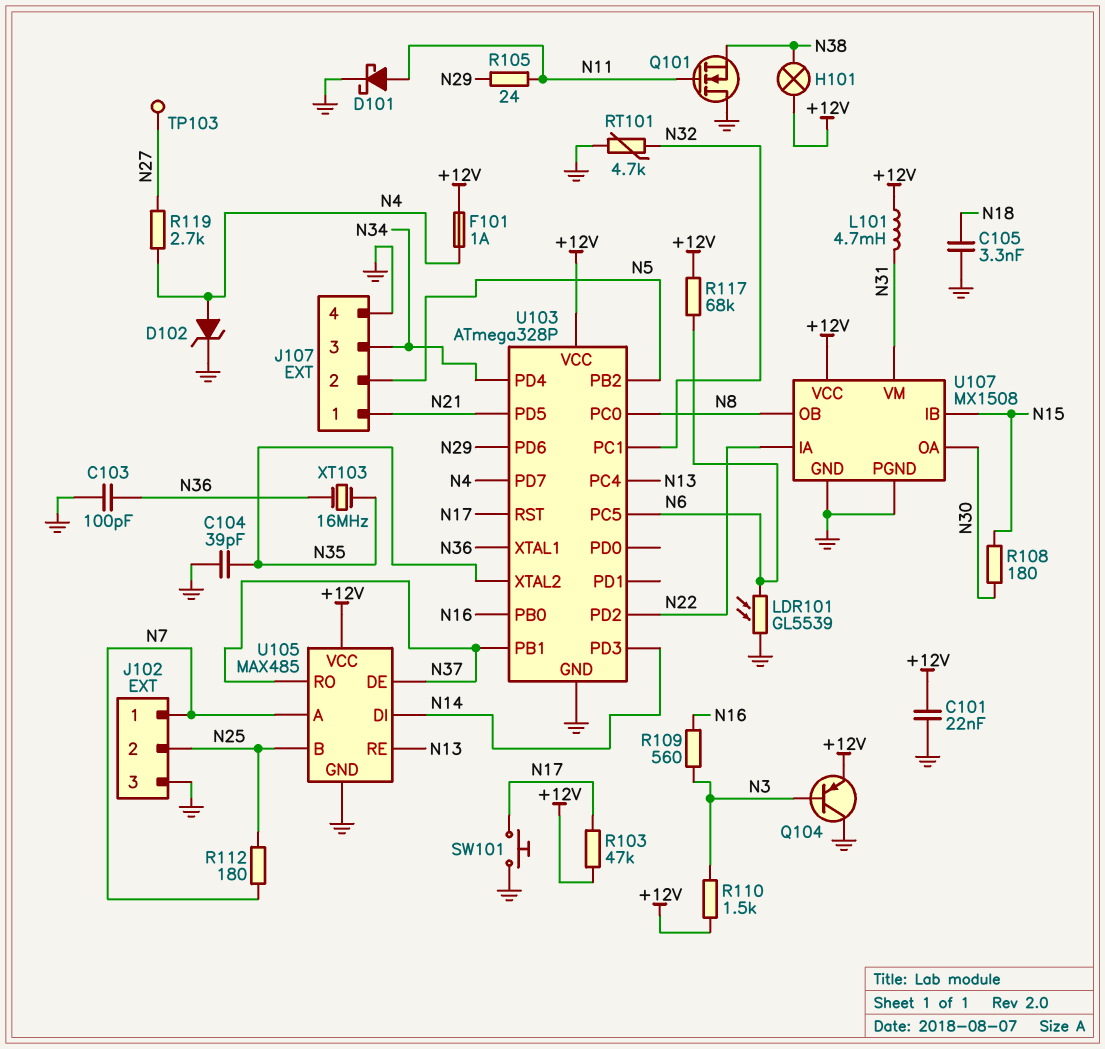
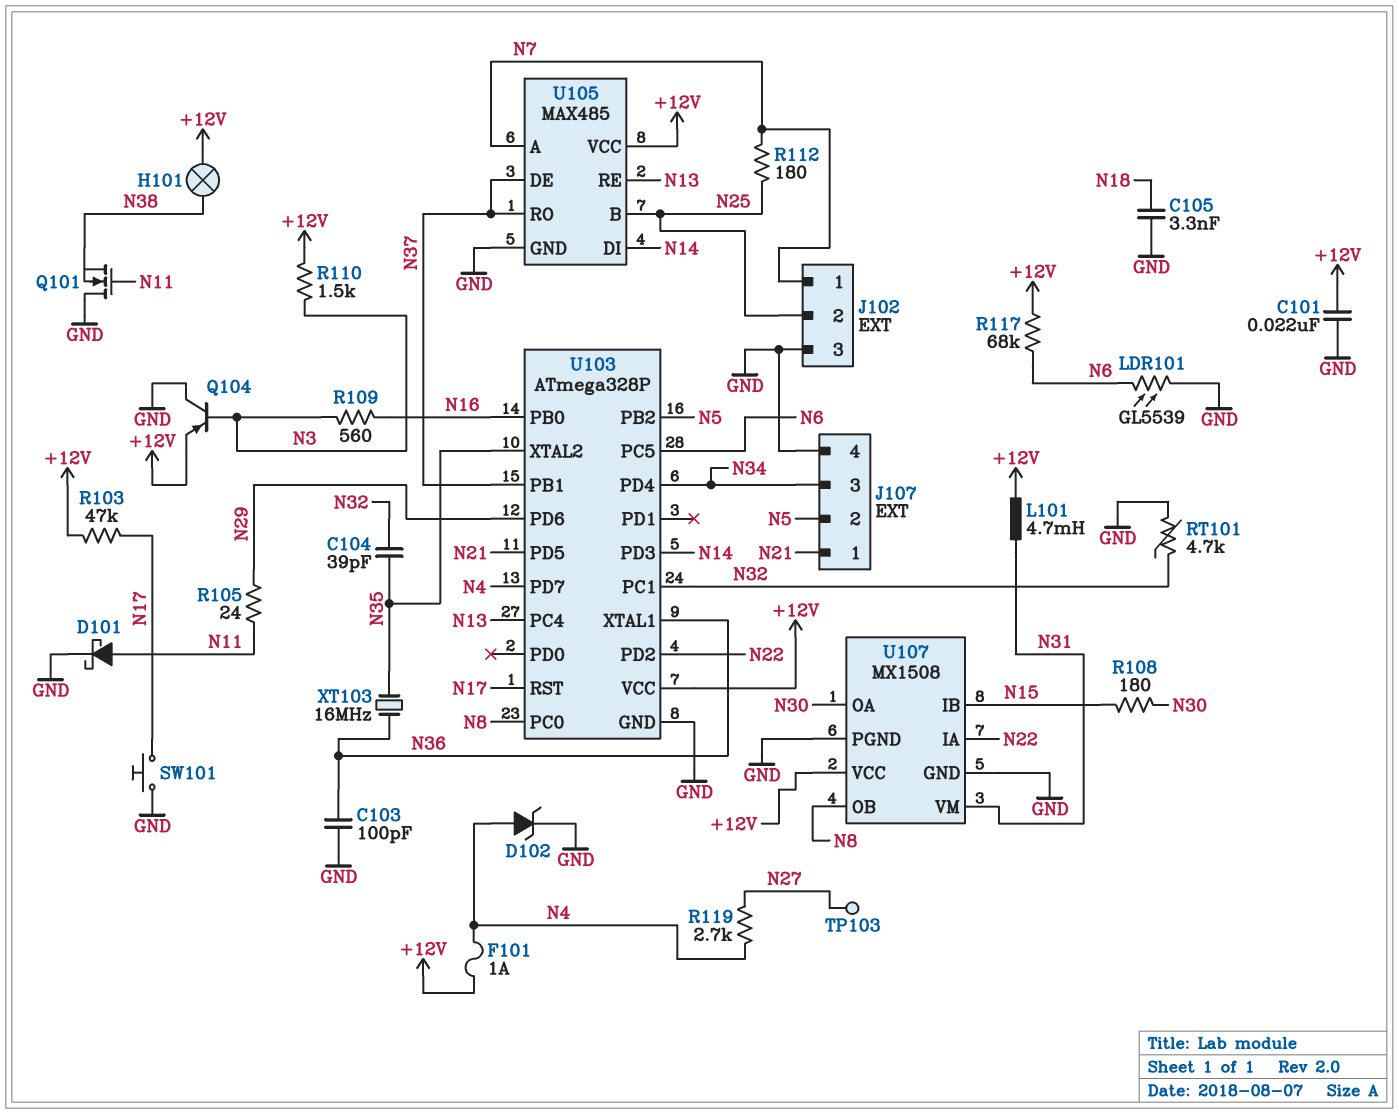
C104: 39pF (GND, N35) -> 39pF (N32, N35)

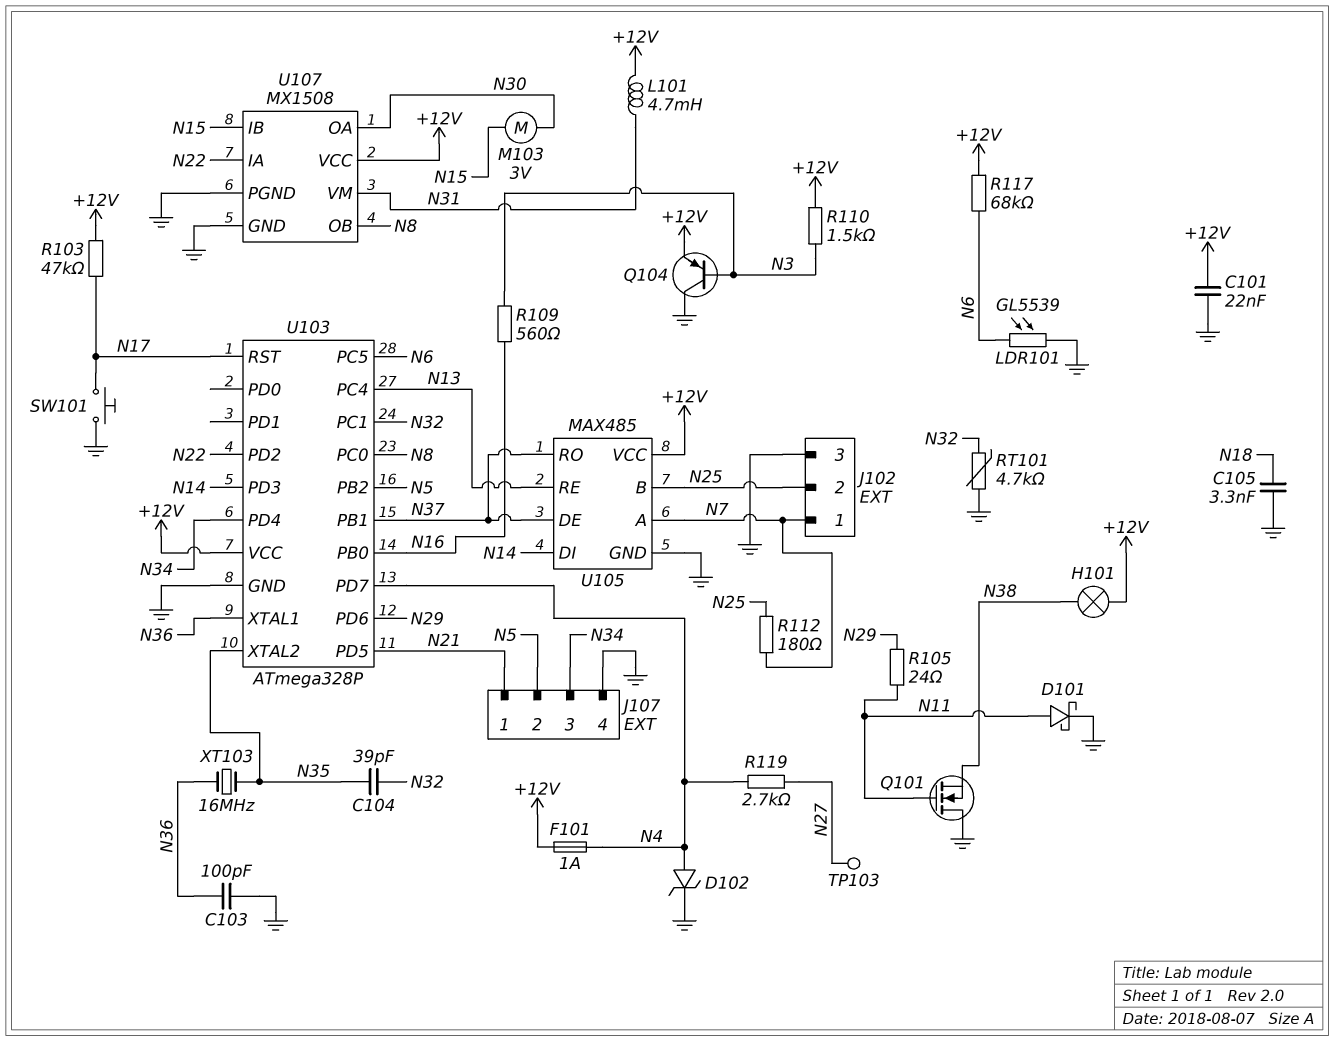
M103: none -> motor 3V (N15, N30)
R108: 180 (N15, N30) -> none

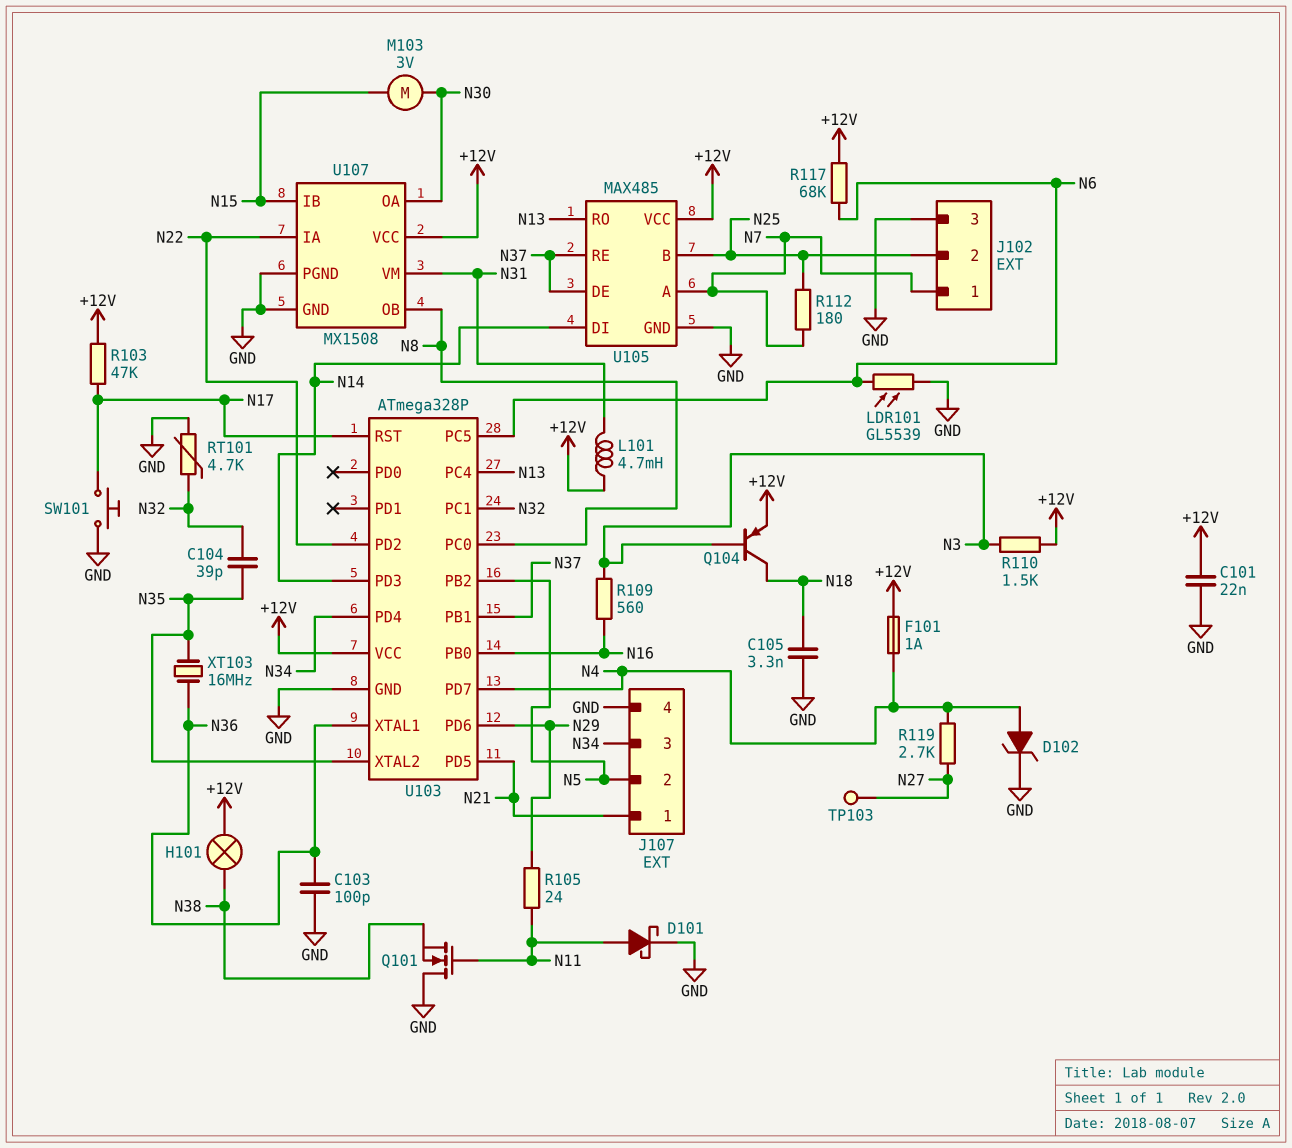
Q104: PNP (B N3, C GND, E +12V) -> PNP (B N3, C N18, E +12V)
U105 pin RE: N13 -> N37
U105 pin RO: N37 -> N13

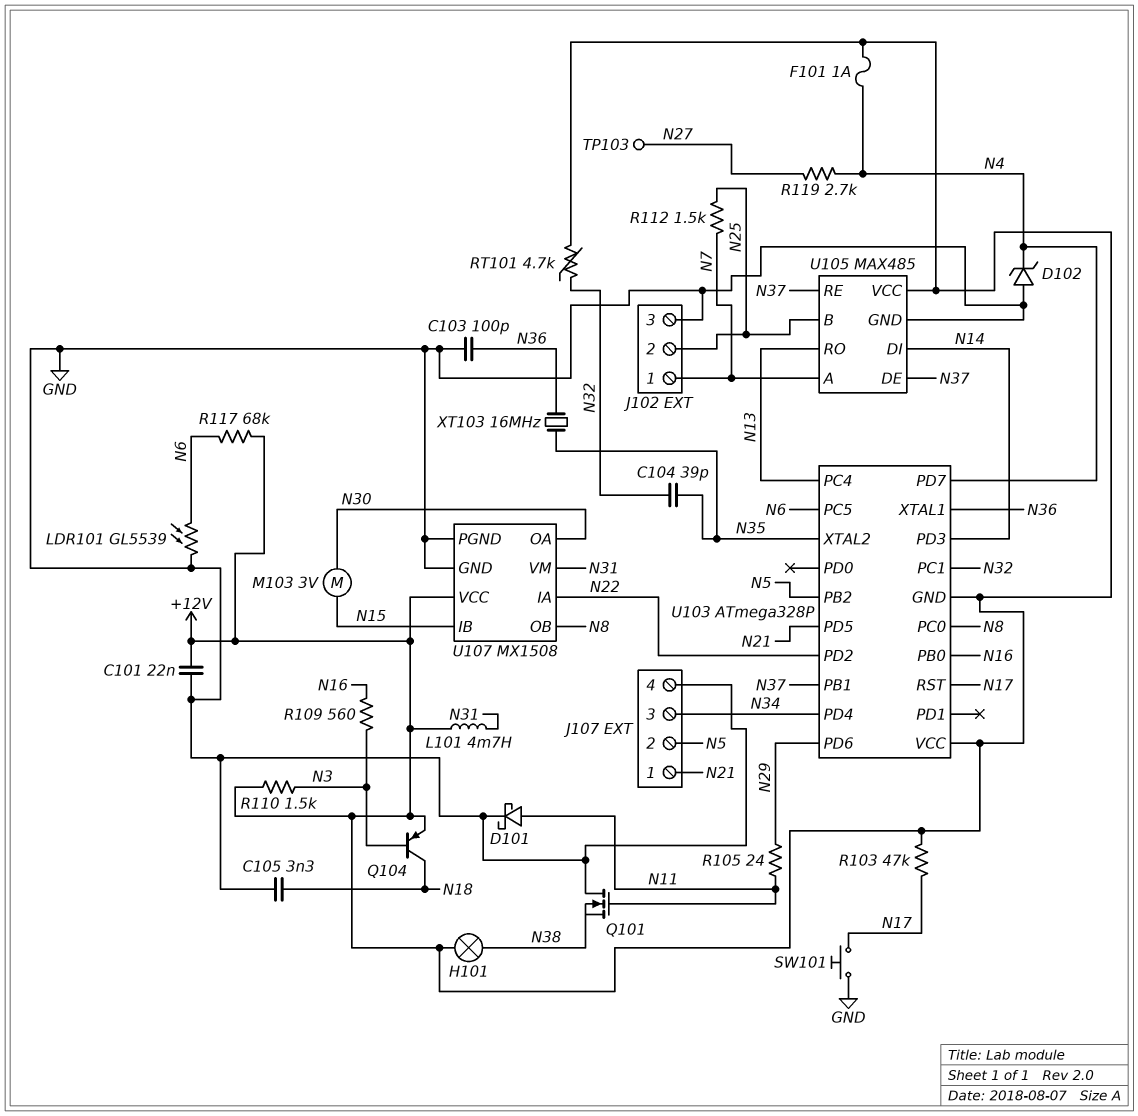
D102: zener (A N4, K GND) -> zener (A GND, K N4)
R112: 180 (N7, N25) -> 1.5k (N7, N25)
RT101: 4.7k (GND, N32) -> 4.7k (+12V, N32)
U103 pin GND: GND -> +12V

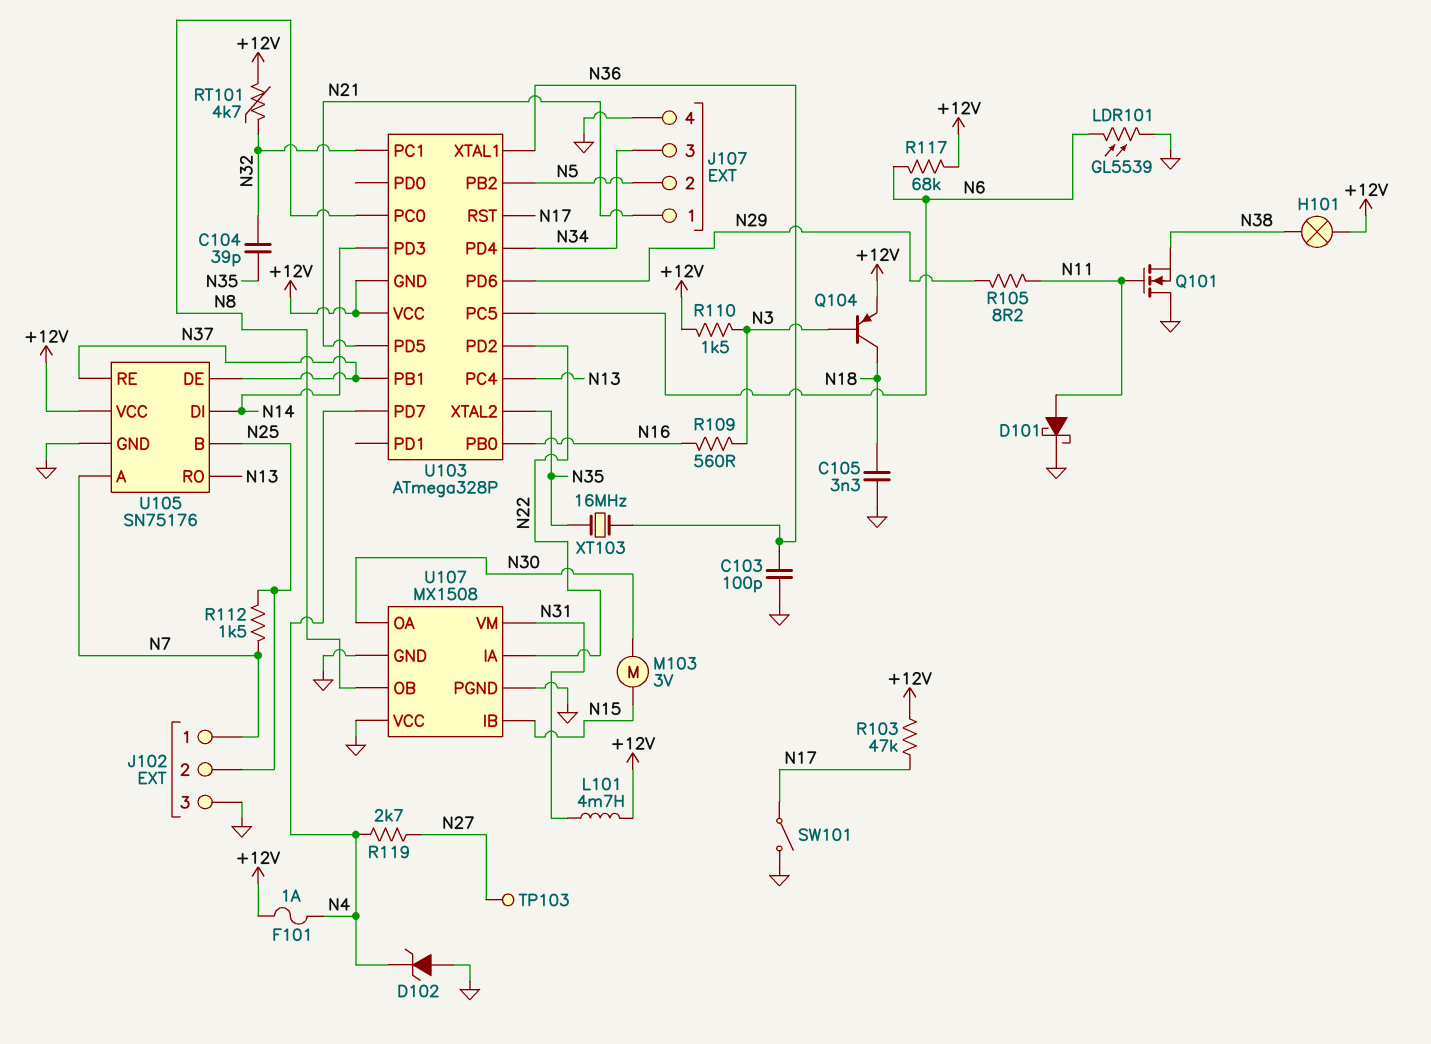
C101: 22nF (+12V, GND) -> none
R105: 24 (N11, N29) -> 8.2 (N11, N29)
SW101: button (GND, N17) -> switch (GND, N17)
U105: MAX485 -> SN75176
U107 pin VCC: +12V -> GND

